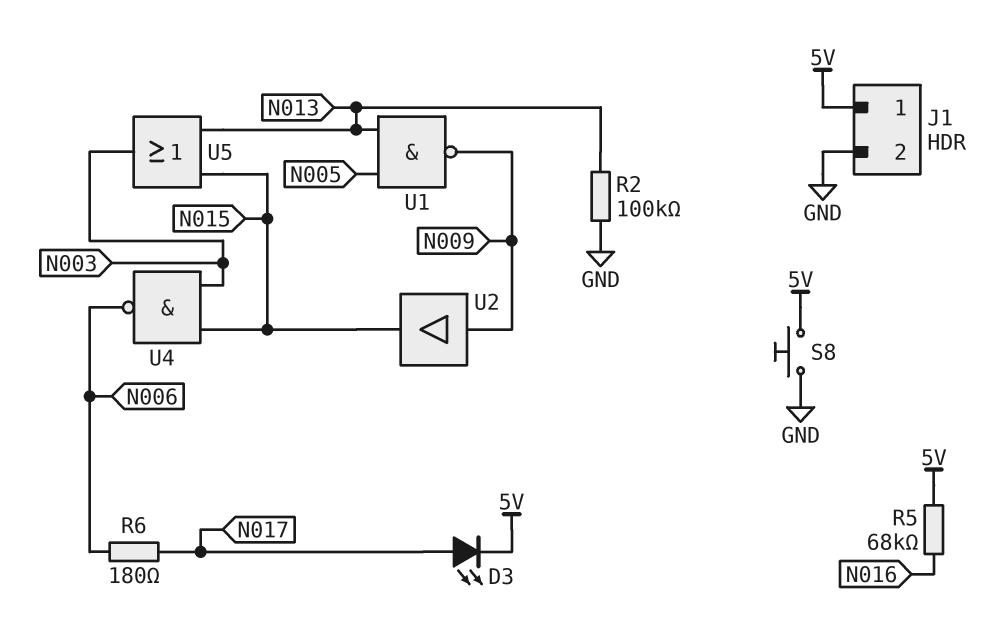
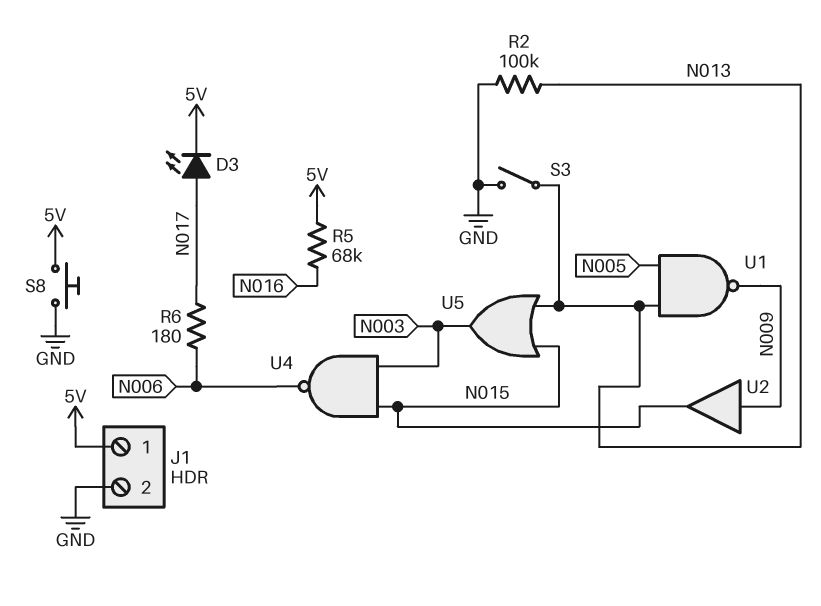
S3: none -> switch (GND, N013)

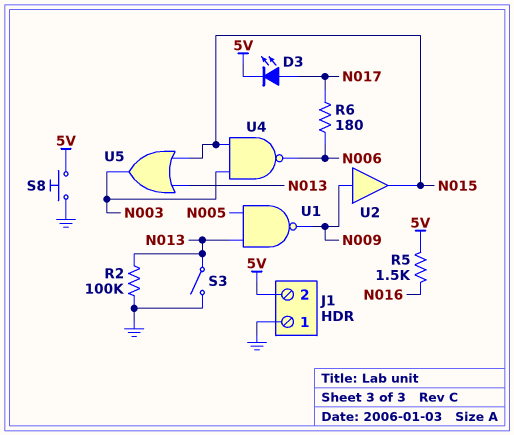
J1 pin 1: 5V -> GND
J1 pin 2: GND -> 5V
R5: 68k (5V, N016) -> 1.5k (5V, N016)

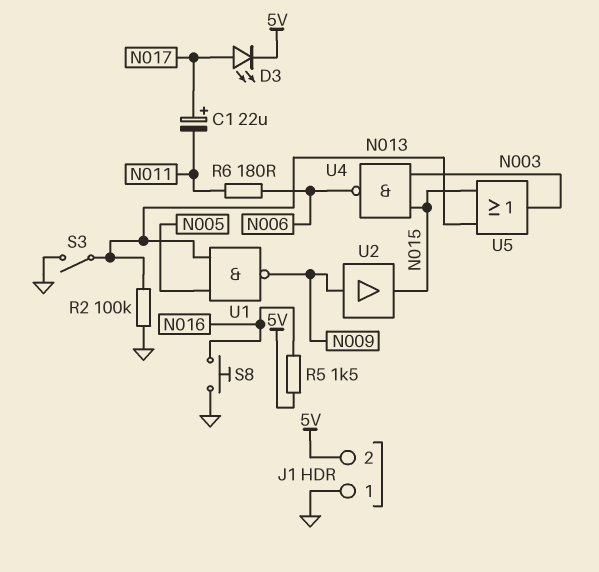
C1: none -> 22uF (plus N017, minus N011)
R6: 180 (N006, N017) -> 180 (N006, N011)
S8: button (5V, GND) -> button (GND, N016)

